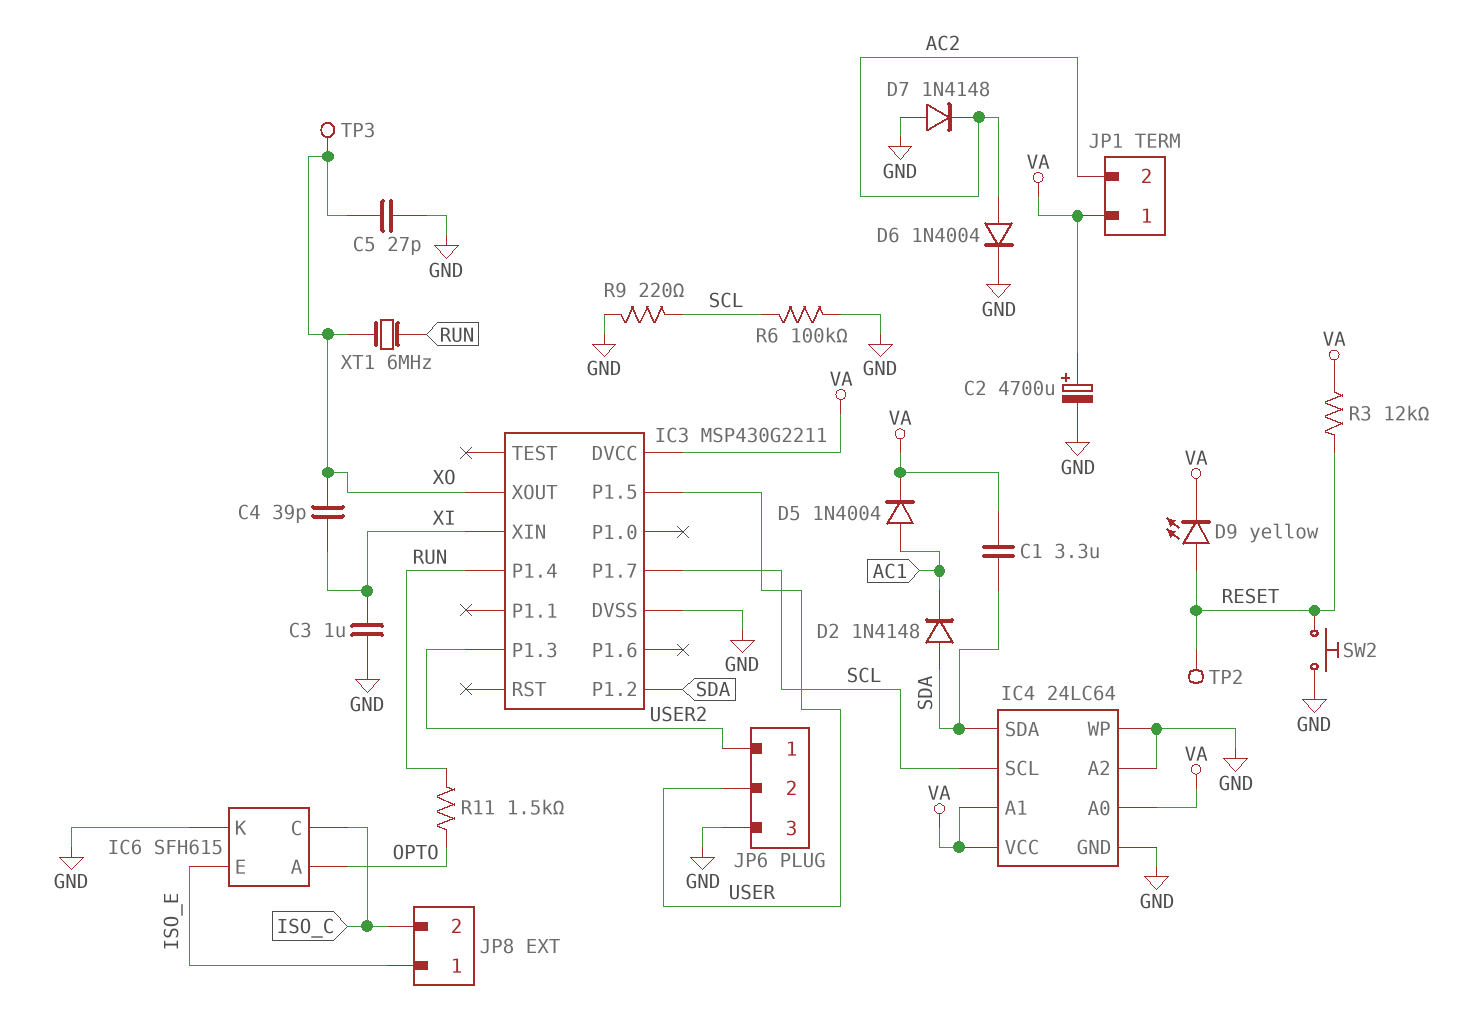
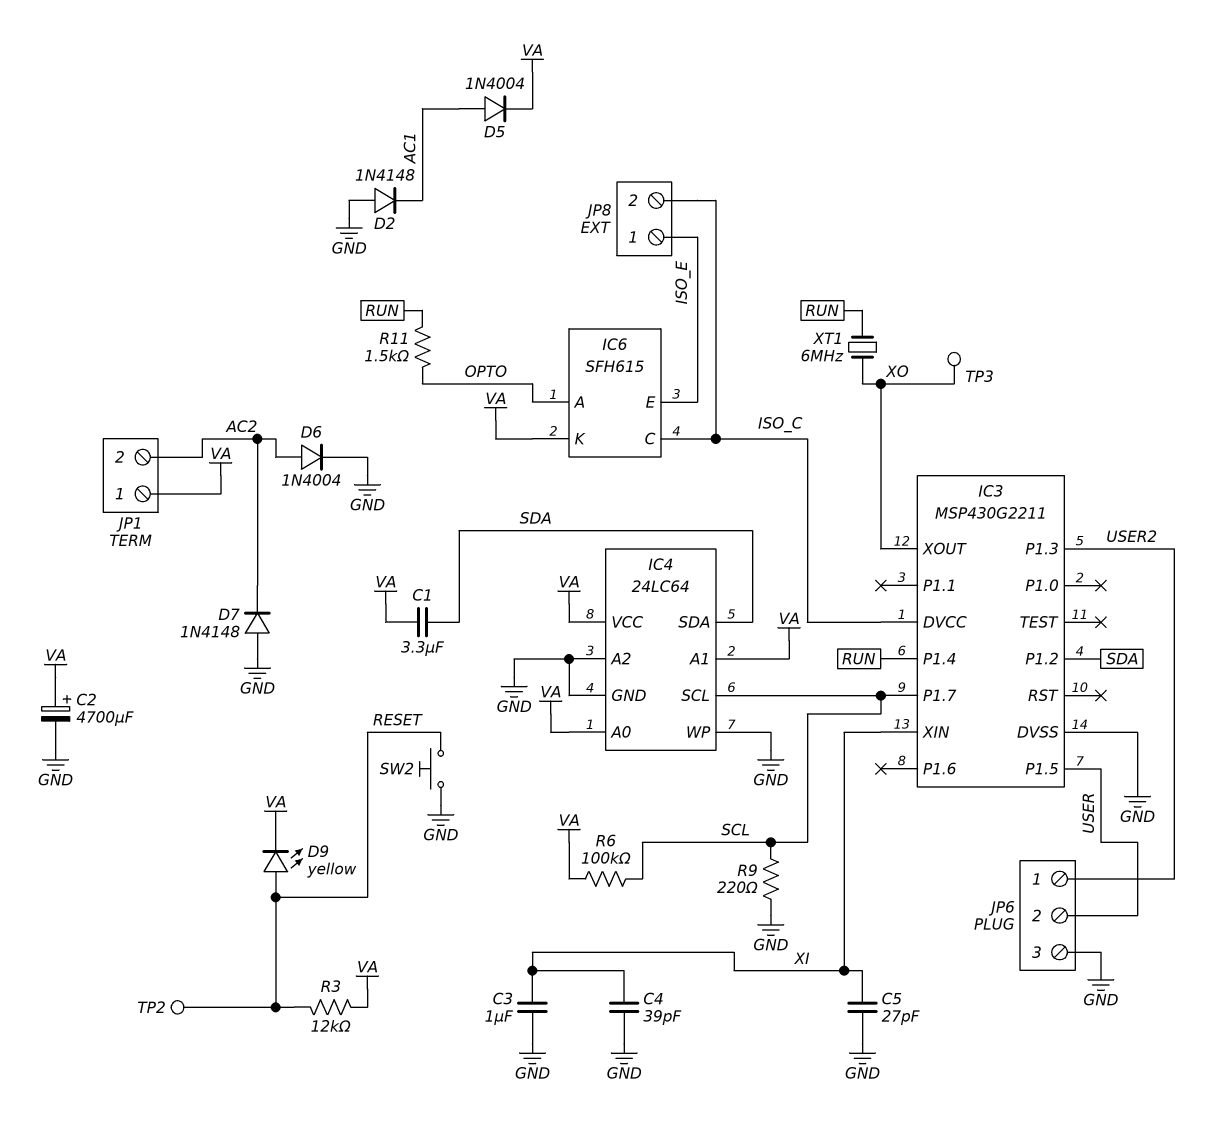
C4: 39pF (XI, XO) -> 39pF (GND, XI)
C5: 27pF (GND, XO) -> 27pF (GND, XI)
D2: diode 1N4148 (A SDA, K AC1) -> diode 1N4148 (A GND, K AC1)
IC3 pin DVCC: VA -> ISO_C
IC6 pin K: GND -> VA
R6: 100k (GND, SCL) -> 100k (SCL, VA)

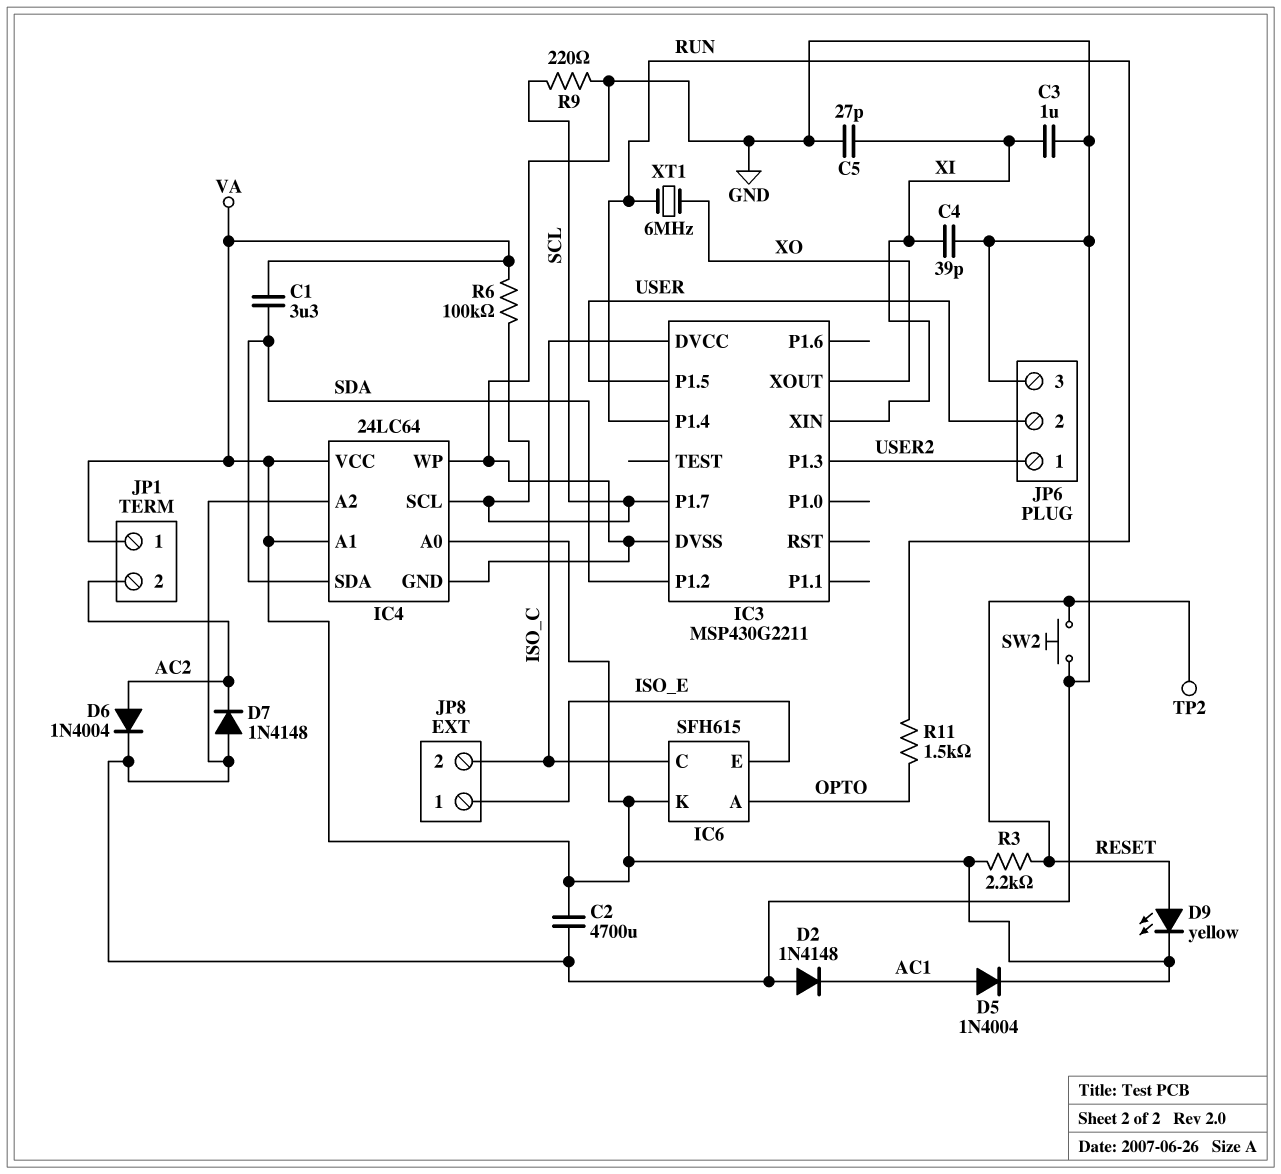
C2: 4700uF (plus VA, minus GND) -> 4700uF (GND, VA)
R3: 12k (RESET, VA) -> 2.2k (RESET, VA)
TP3: test point (XO) -> none

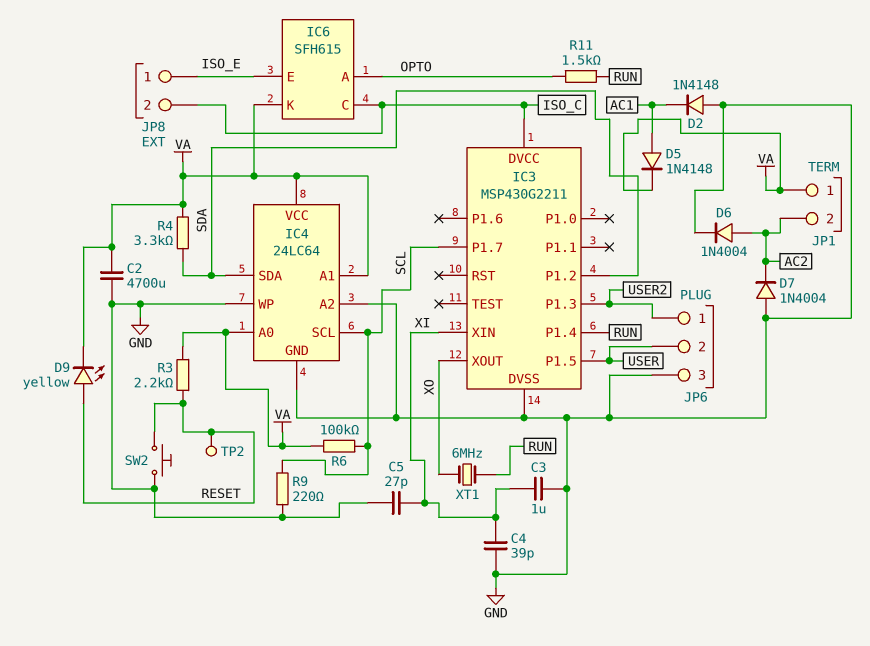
C1: 3.3uF (SDA, VA) -> none
D5: diode 1N4004 (A AC1, K VA) -> diode 1N4148 (A AC1, K VA)
D7: diode 1N4148 (A GND, K AC2) -> diode 1N4004 (A GND, K AC2)
R4: none -> 3.3k (SDA, VA)

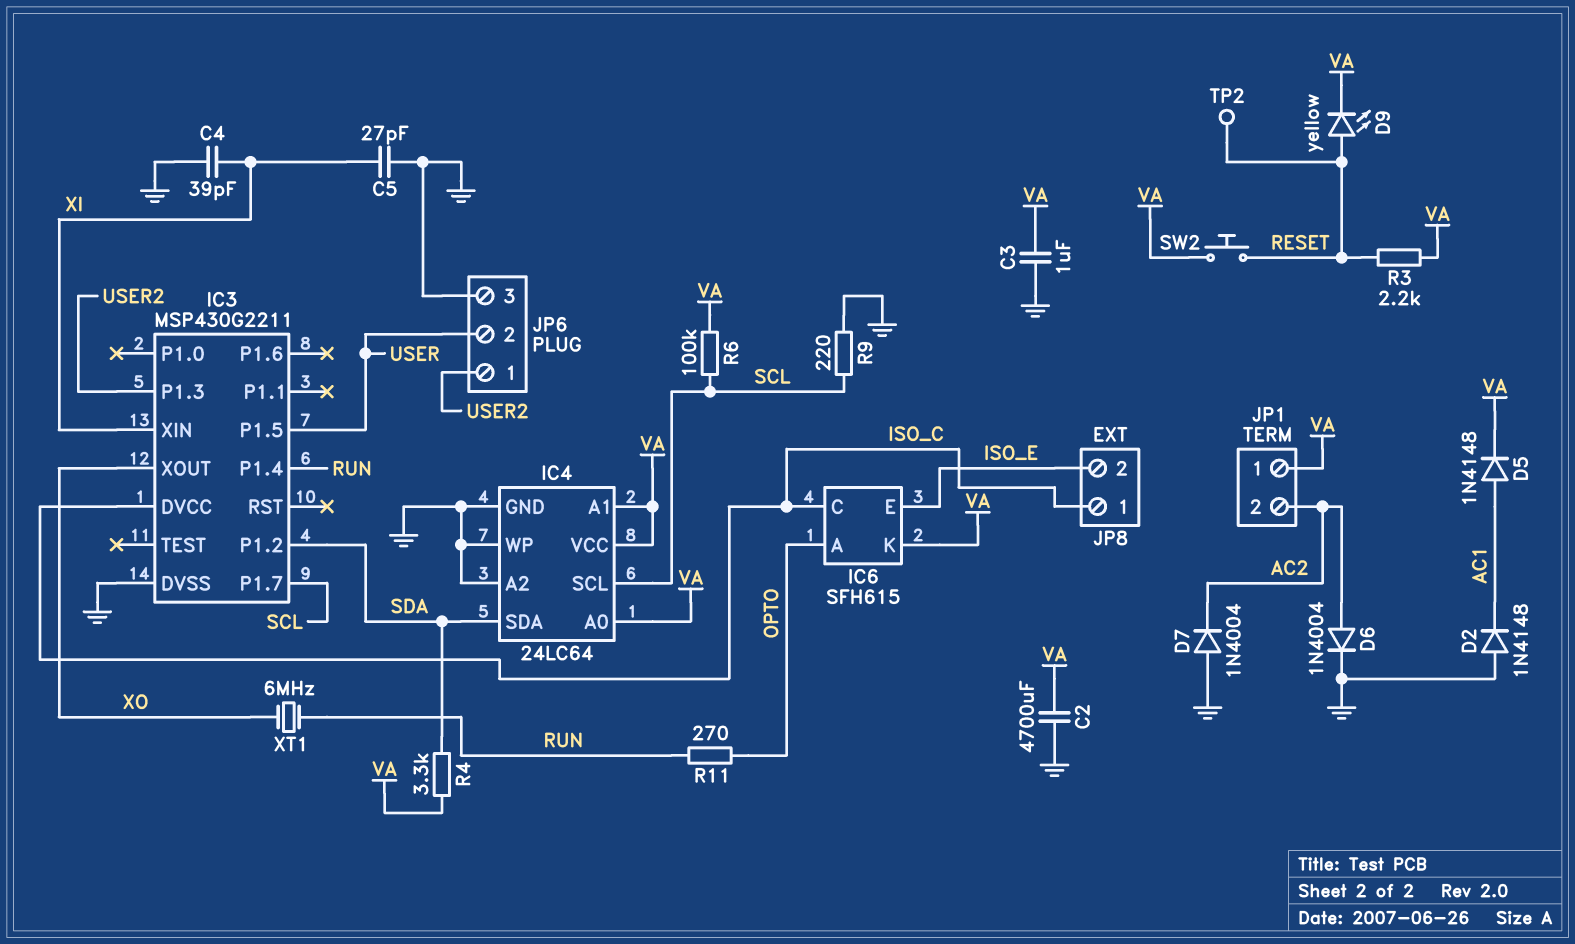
C3: 1uF (GND, XI) -> 1uF (GND, VA)
JP8 pin 1: ISO_E -> ISO_C
JP8 pin 2: ISO_C -> ISO_E
R11: 1.5k (OPTO, RUN) -> 270 (OPTO, RUN)
SW2: button (GND, RESET) -> button (RESET, VA)

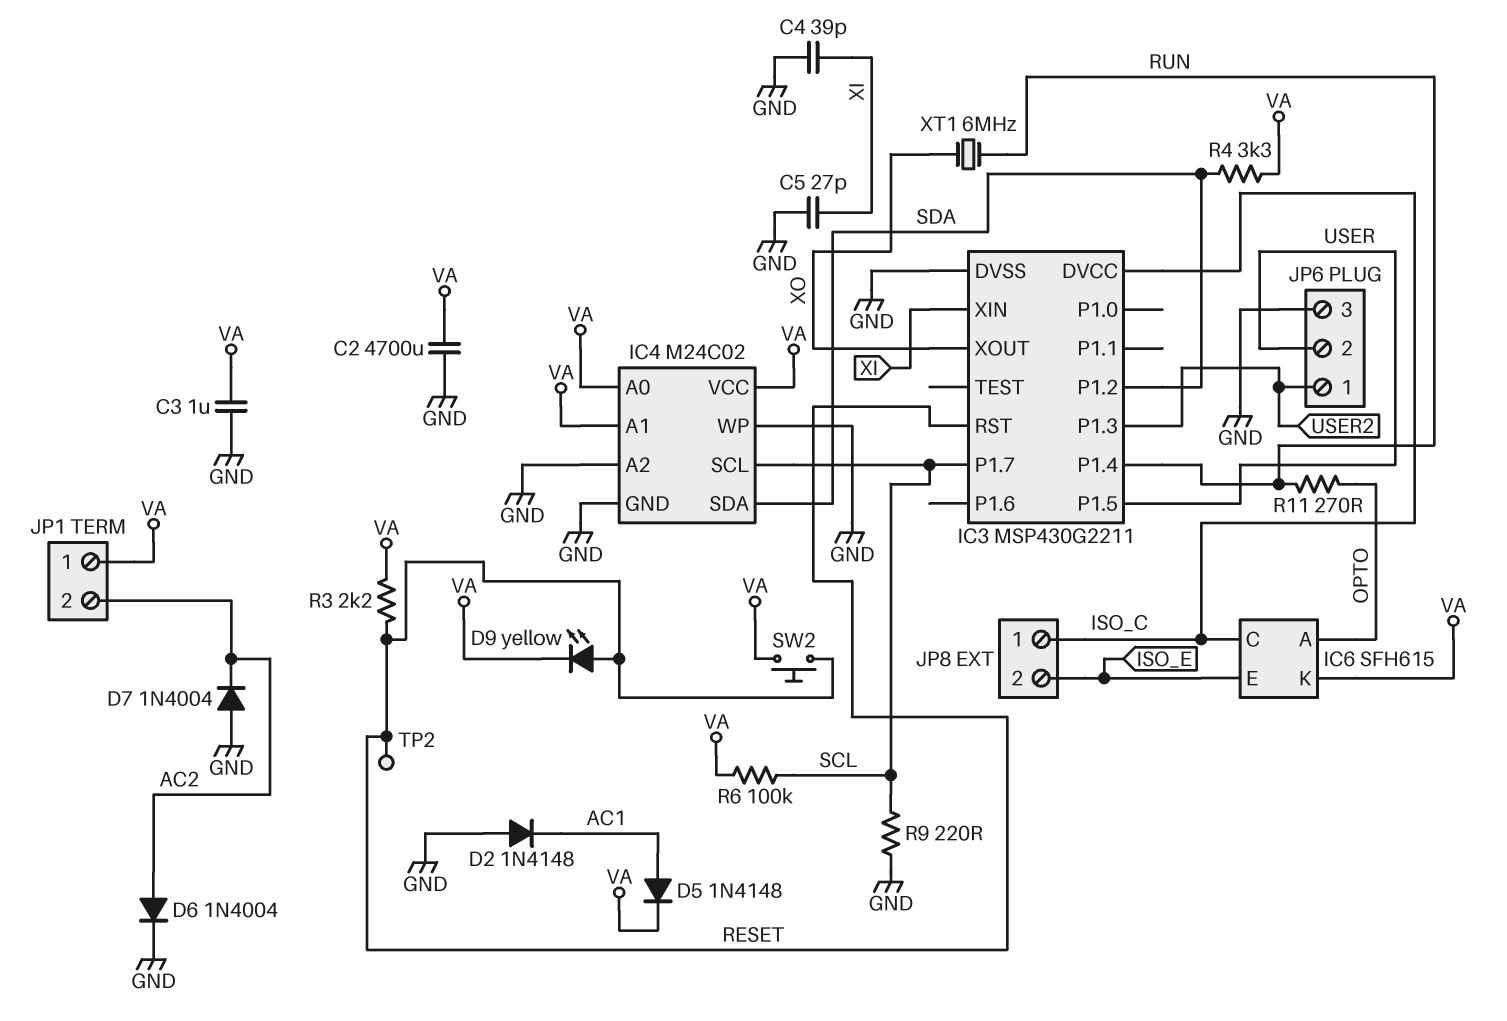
IC3 pin RST: none -> RESET
IC4: 24LC64 -> M24C02

